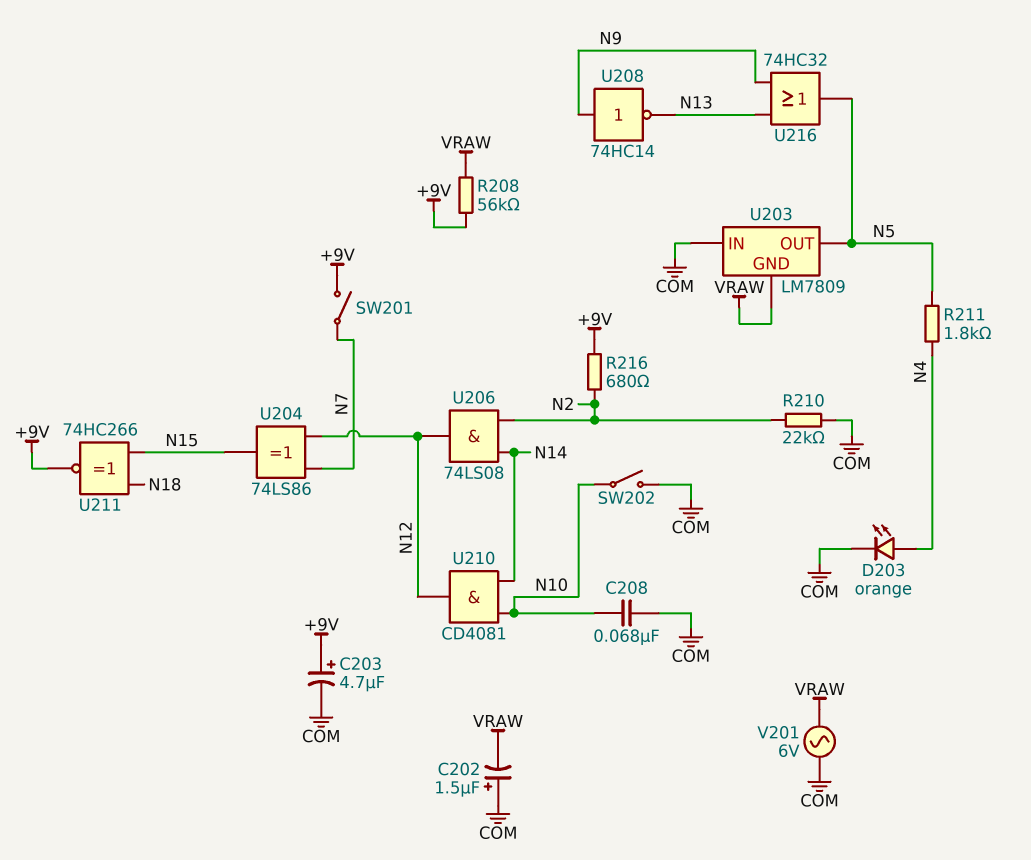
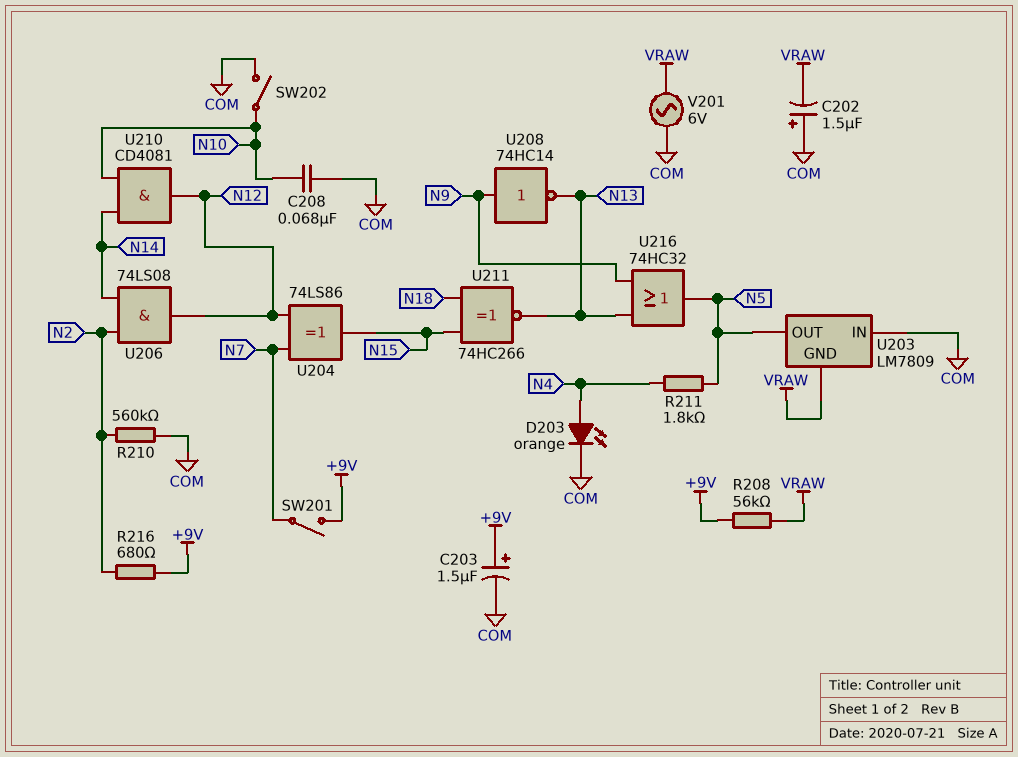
C203: 4.7uF (plus +9V, minus COM) -> 1.5uF (plus +9V, minus COM)
R210: 22k (COM, N2) -> 560k (COM, N2)
U211: XNOR 74HC266 (in N15, in N18, out +9V) -> XNOR 74HC266 (in N15, in N18, out N13)

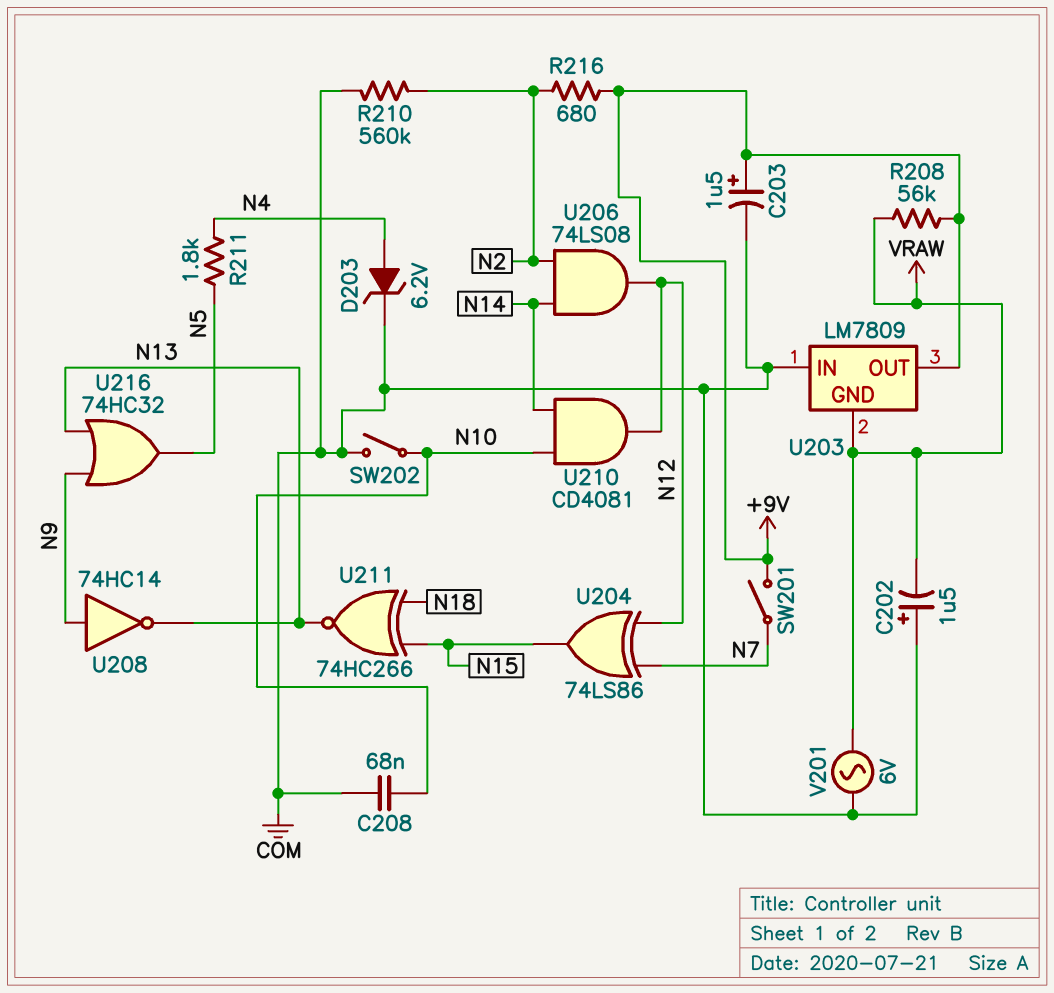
D203: LED orange (A N4, K COM) -> zener 6.2V (A N4, K COM)
U203 pin OUT: N5 -> +9V

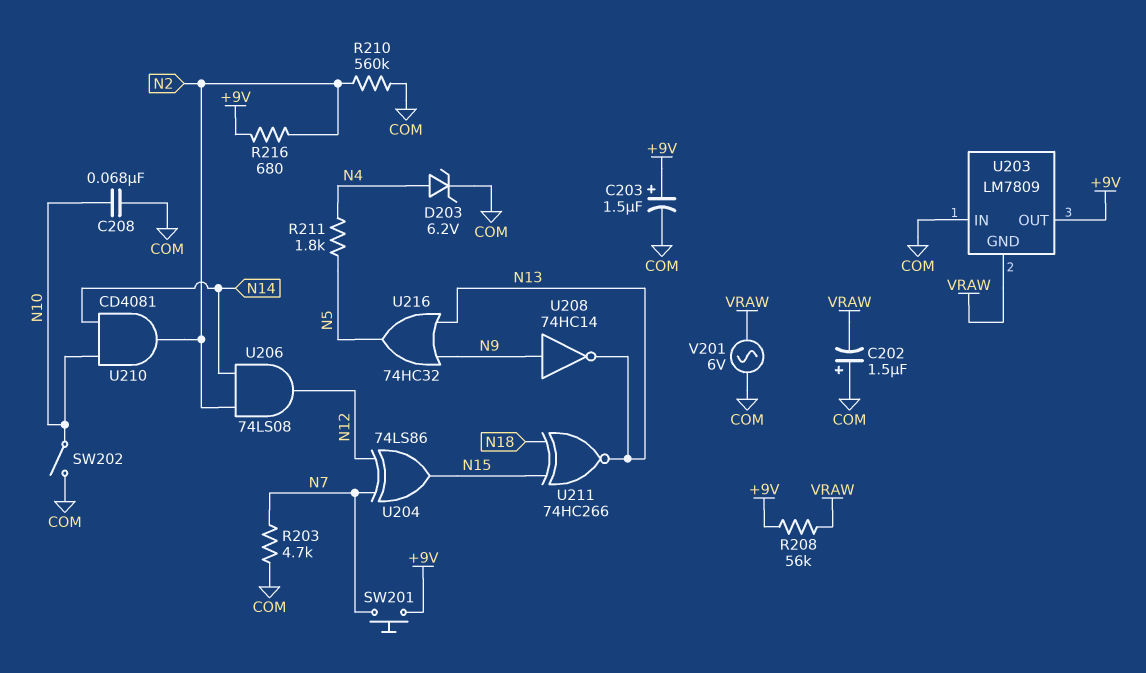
R203: none -> 4.7k (COM, N7)
SW201: switch (+9V, N7) -> button (+9V, N7)
U210: AND CD4081 (in N10, in N14, out N12) -> AND CD4081 (in N10, in N14, out N2)

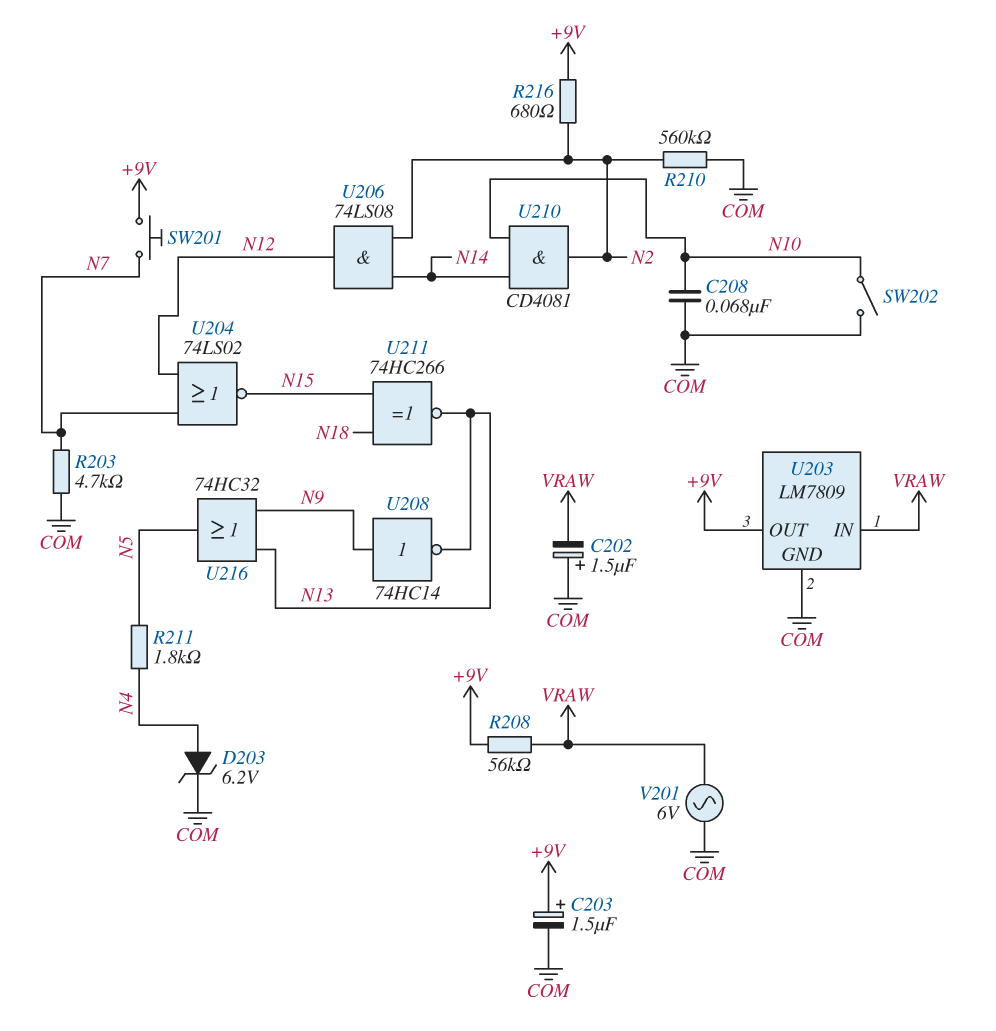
U203 pin GND: VRAW -> COM
U203 pin IN: COM -> VRAW
U204: XOR 74LS86 (in N7, in N12, out N15) -> NOR 74LS02 (in N7, in N12, out N15)

